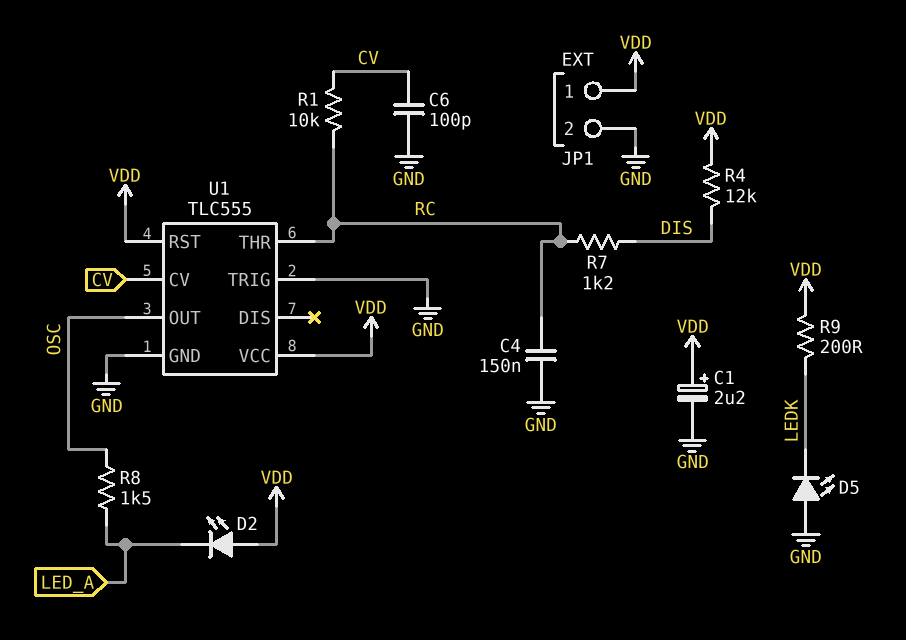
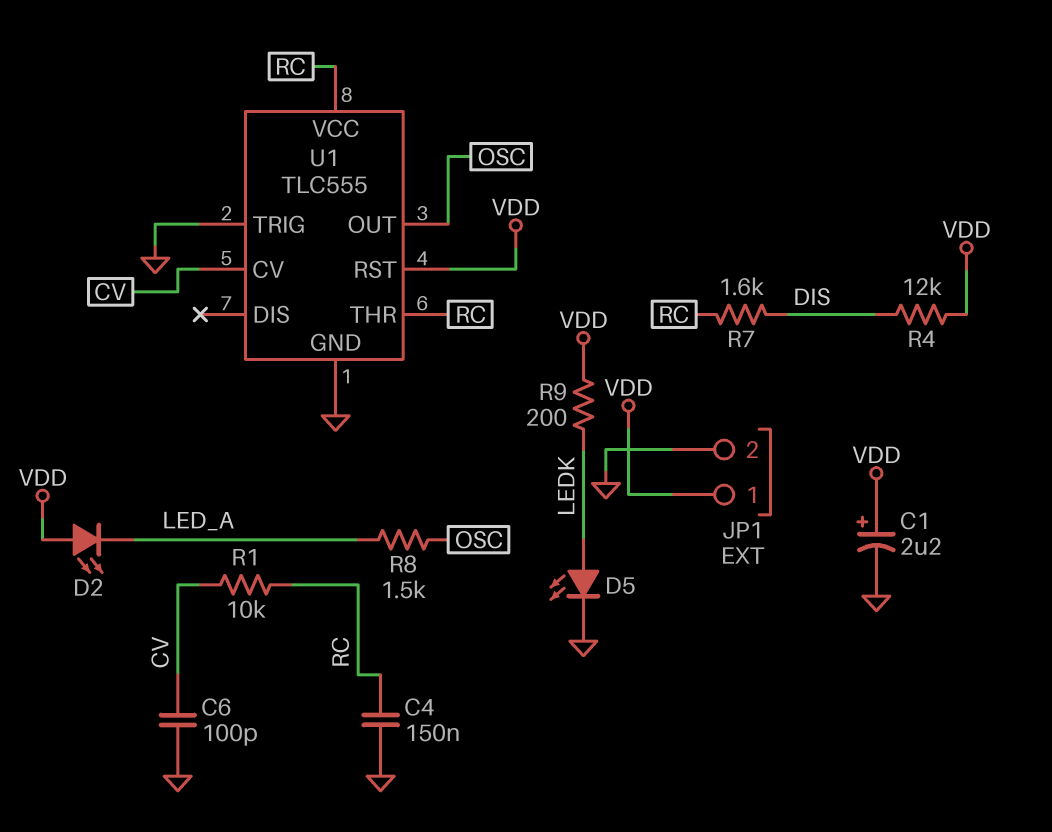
D5: LED (A GND, K LEDK) -> LED (A LEDK, K GND)
R7: 1.2k (DIS, RC) -> 1.6k (DIS, RC)
U1 pin VCC: VDD -> RC

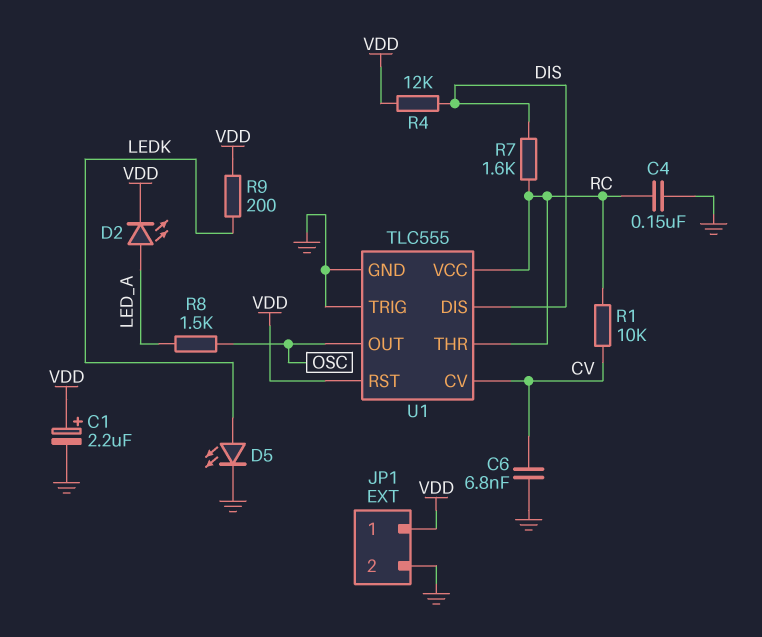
C6: 100pF (CV, GND) -> 6.8nF (CV, GND)
D2: LED (A VDD, K LED_A) -> LED (A LED_A, K VDD)
U1 pin DIS: none -> DIS

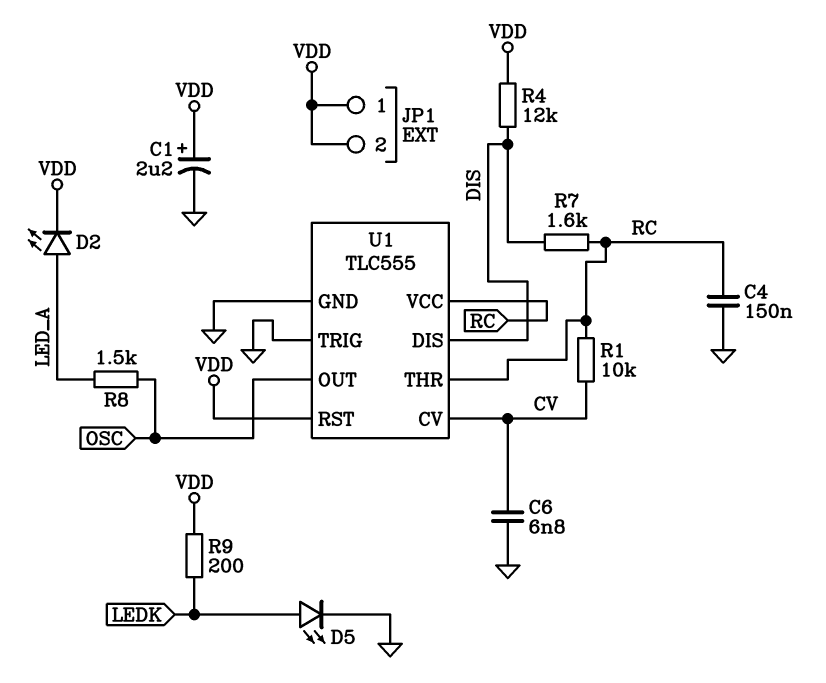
JP1 pin 2: GND -> VDD

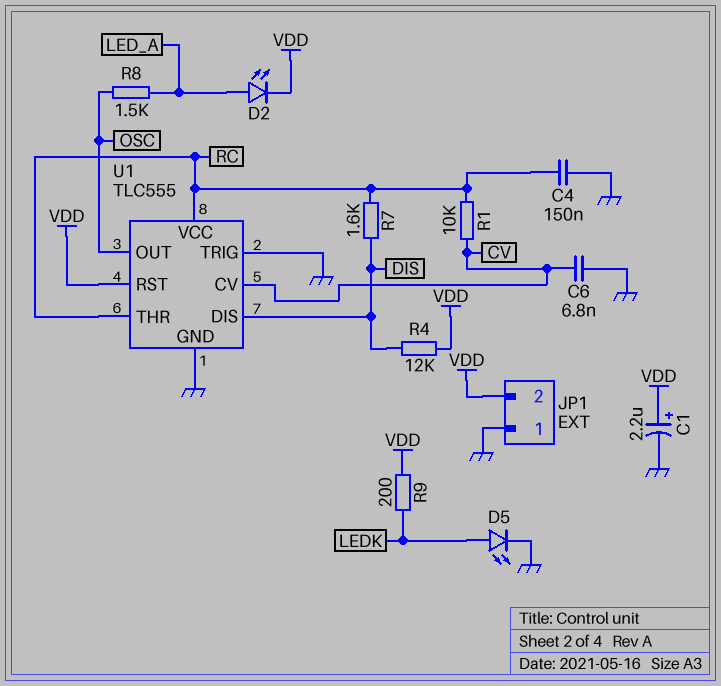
JP1 pin 1: VDD -> GND

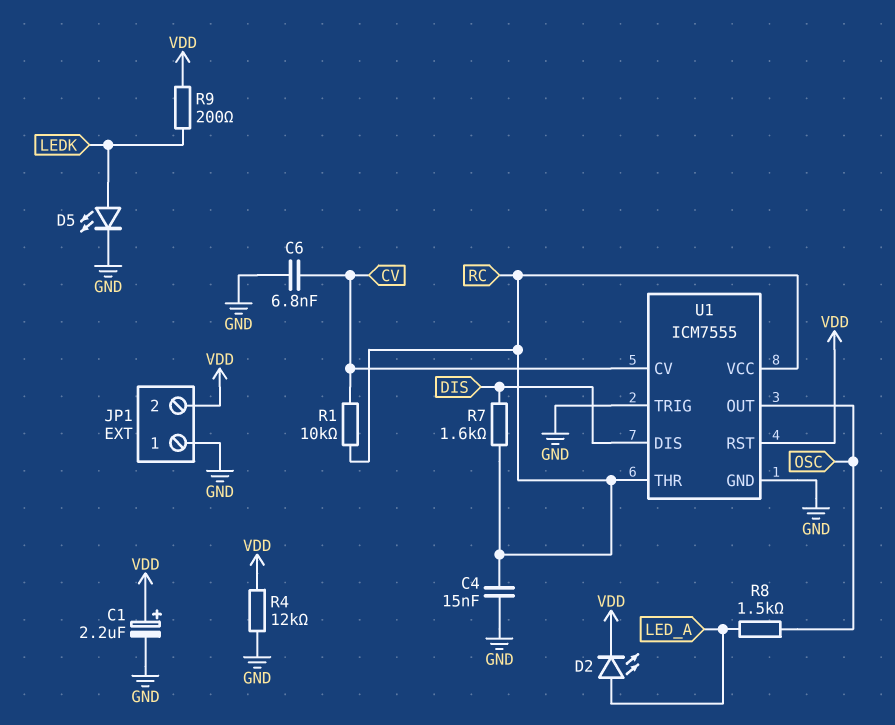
C4: 150nF (GND, RC) -> 15nF (GND, RC)
R4: 12k (DIS, VDD) -> 12k (GND, VDD)
U1: TLC555 -> ICM7555

